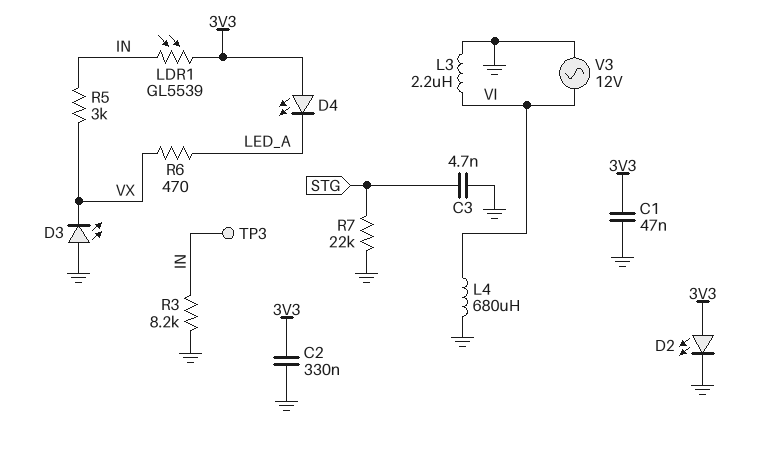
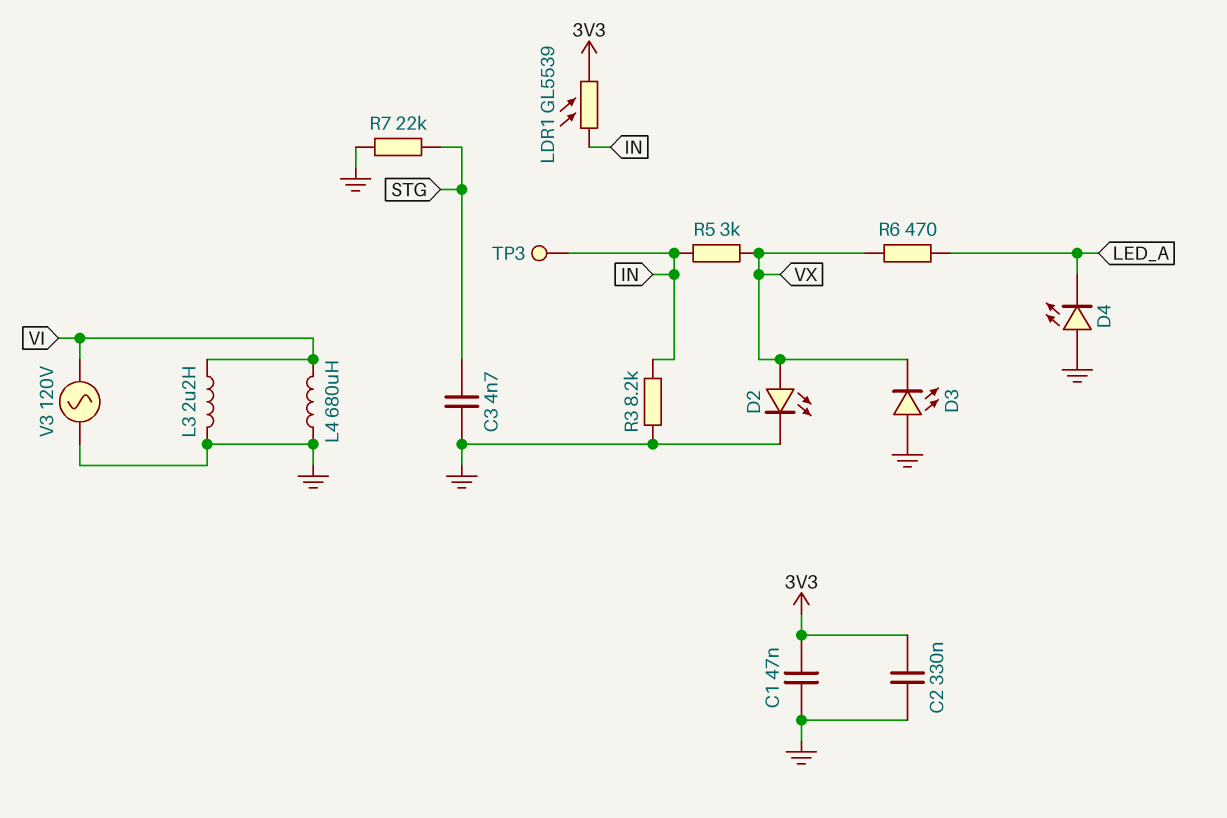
D2: LED (A 3V3, K GND) -> LED (A VX, K GND)
D4: LED (A 3V3, K LED_A) -> LED (A GND, K LED_A)
V3: AC 12V (GND, VI) -> AC 120V (GND, VI)

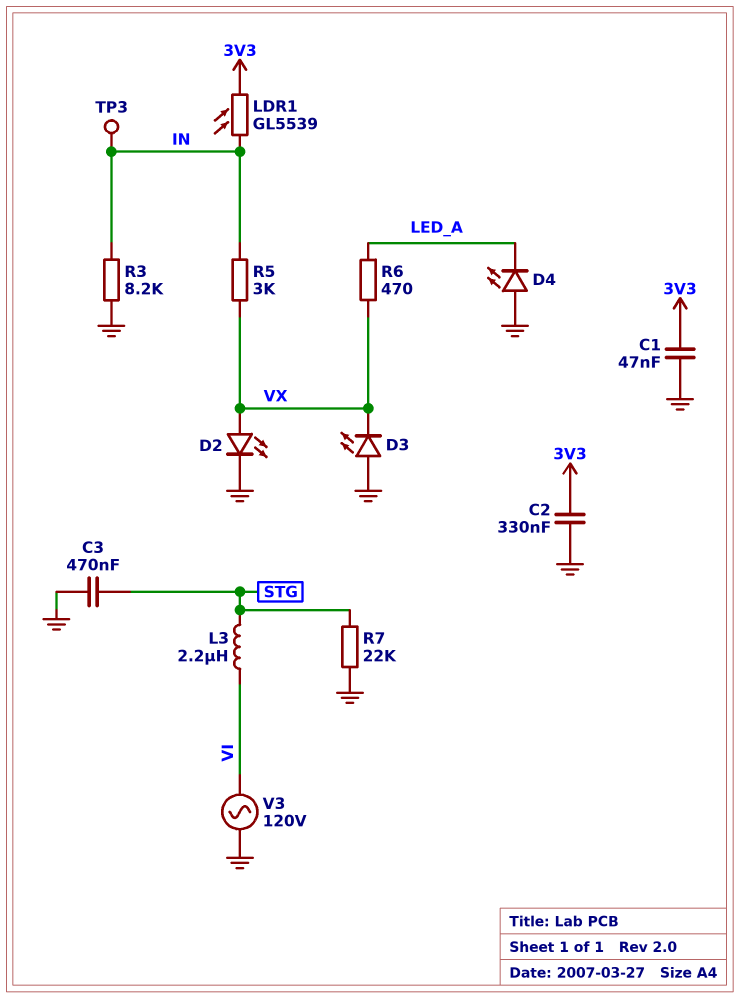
C3: 4.7nF (GND, STG) -> 470nF (GND, STG)
L3: 2.2uH (GND, VI) -> 2.2uH (STG, VI)
L4: 680uH (GND, VI) -> none

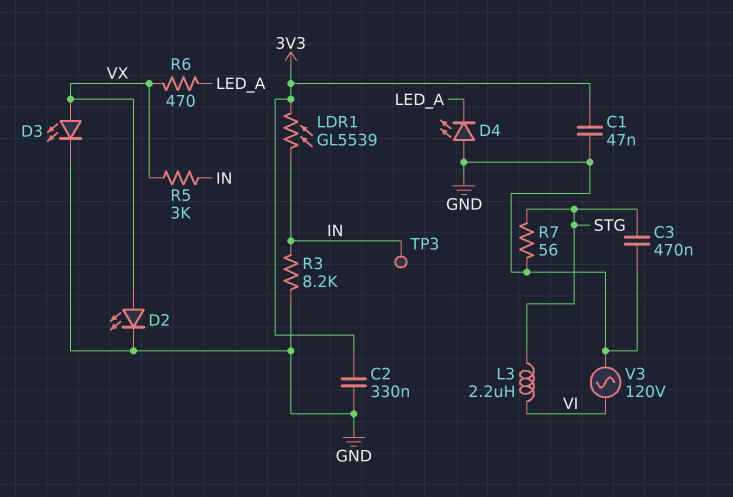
D3: LED (A GND, K VX) -> LED (A VX, K GND)
R7: 22k (GND, STG) -> 56 (GND, STG)

